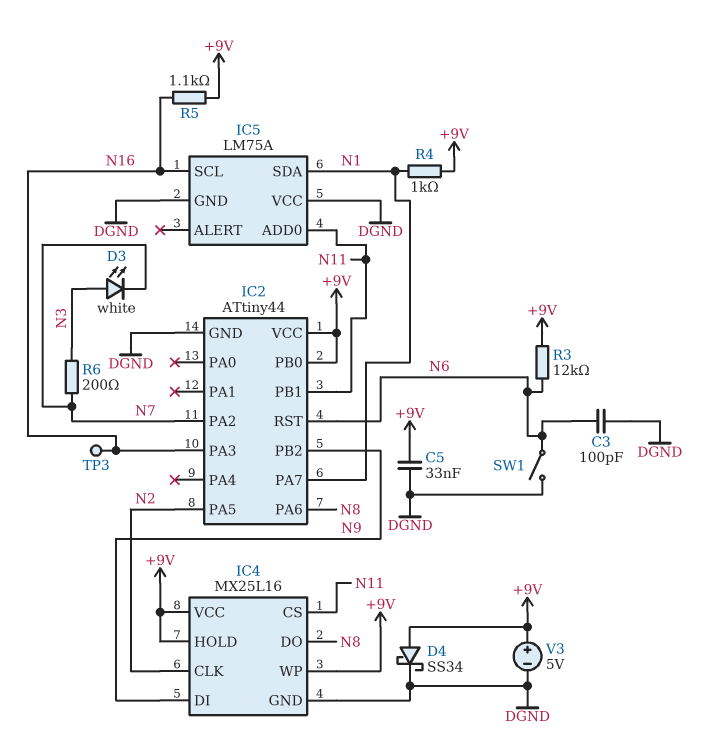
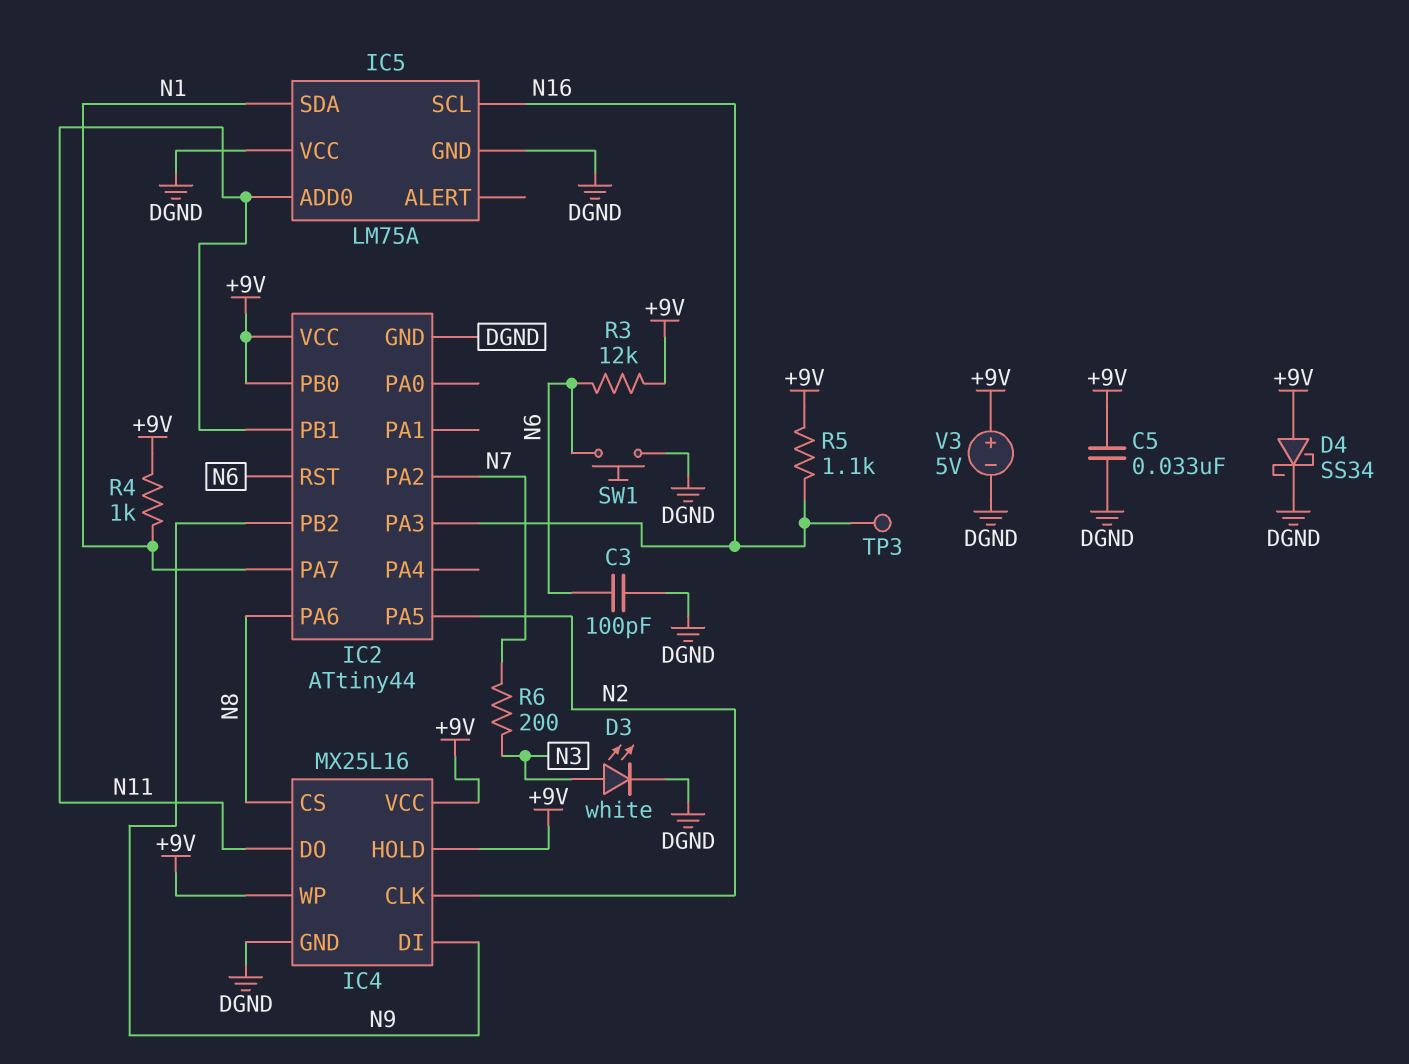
D3: LED white (A N3, K N7) -> LED white (A N3, K DGND)
IC4 pin CS: N11 -> N8
IC4 pin DO: N8 -> N11
SW1: switch (DGND, N6) -> button (DGND, N6)

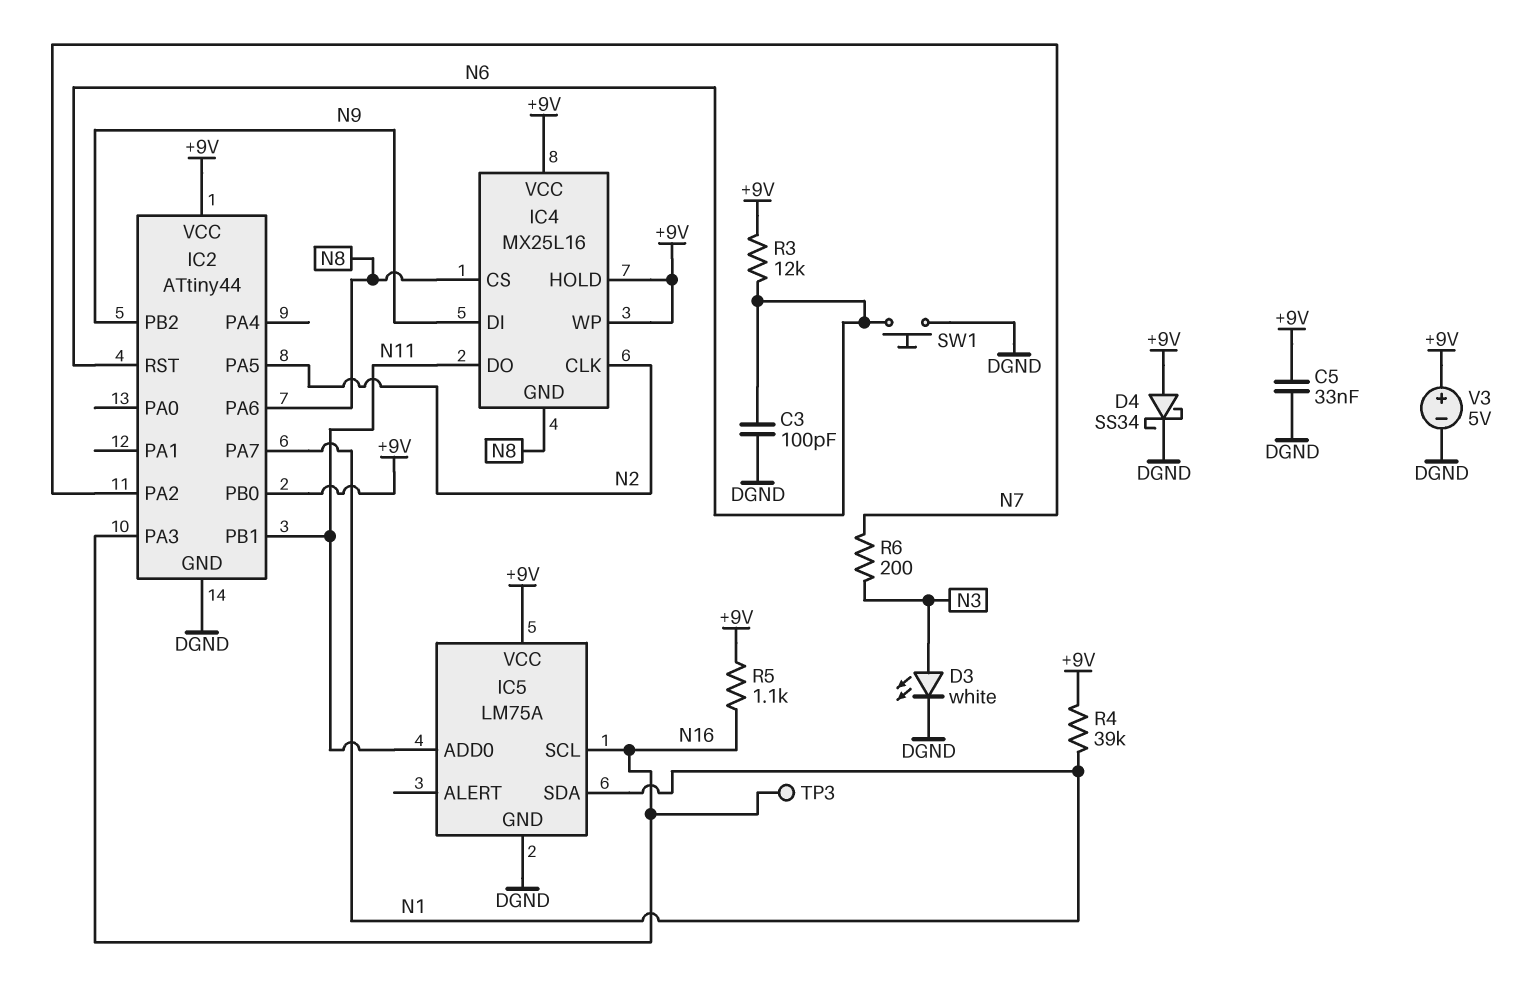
IC4 pin GND: DGND -> N8
IC5 pin VCC: DGND -> +9V
R4: 1k (+9V, N1) -> 39k (+9V, N1)

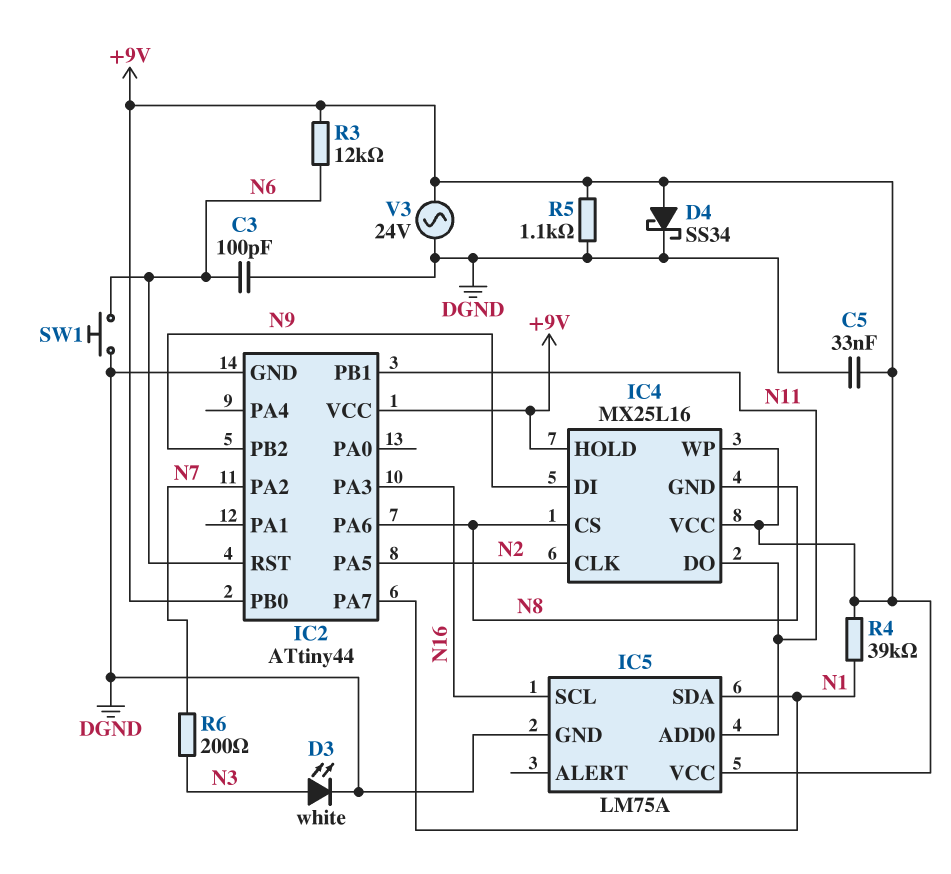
R5: 1.1k (+9V, N16) -> 1.1k (+9V, DGND)
TP3: test point (N16) -> none
V3: 5V (plus +9V, minus DGND) -> AC 24V (+9V, DGND)

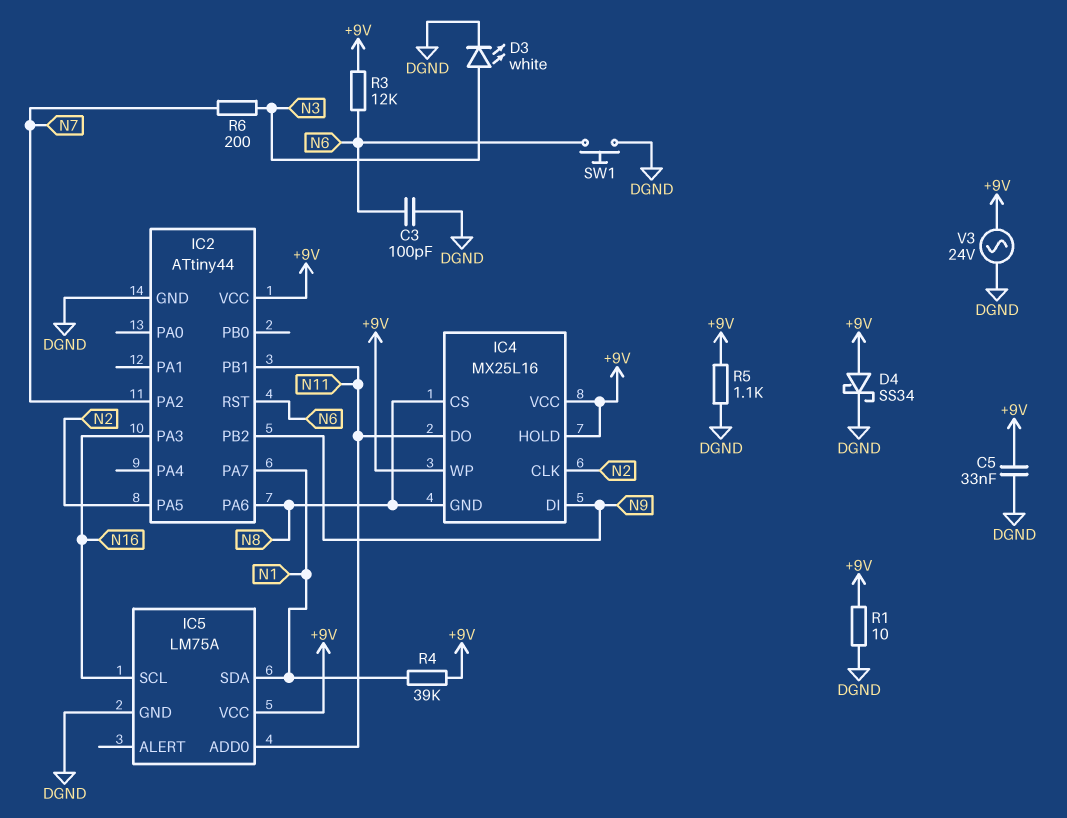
IC2 pin PB0: +9V -> none
R1: none -> 10 (+9V, DGND)

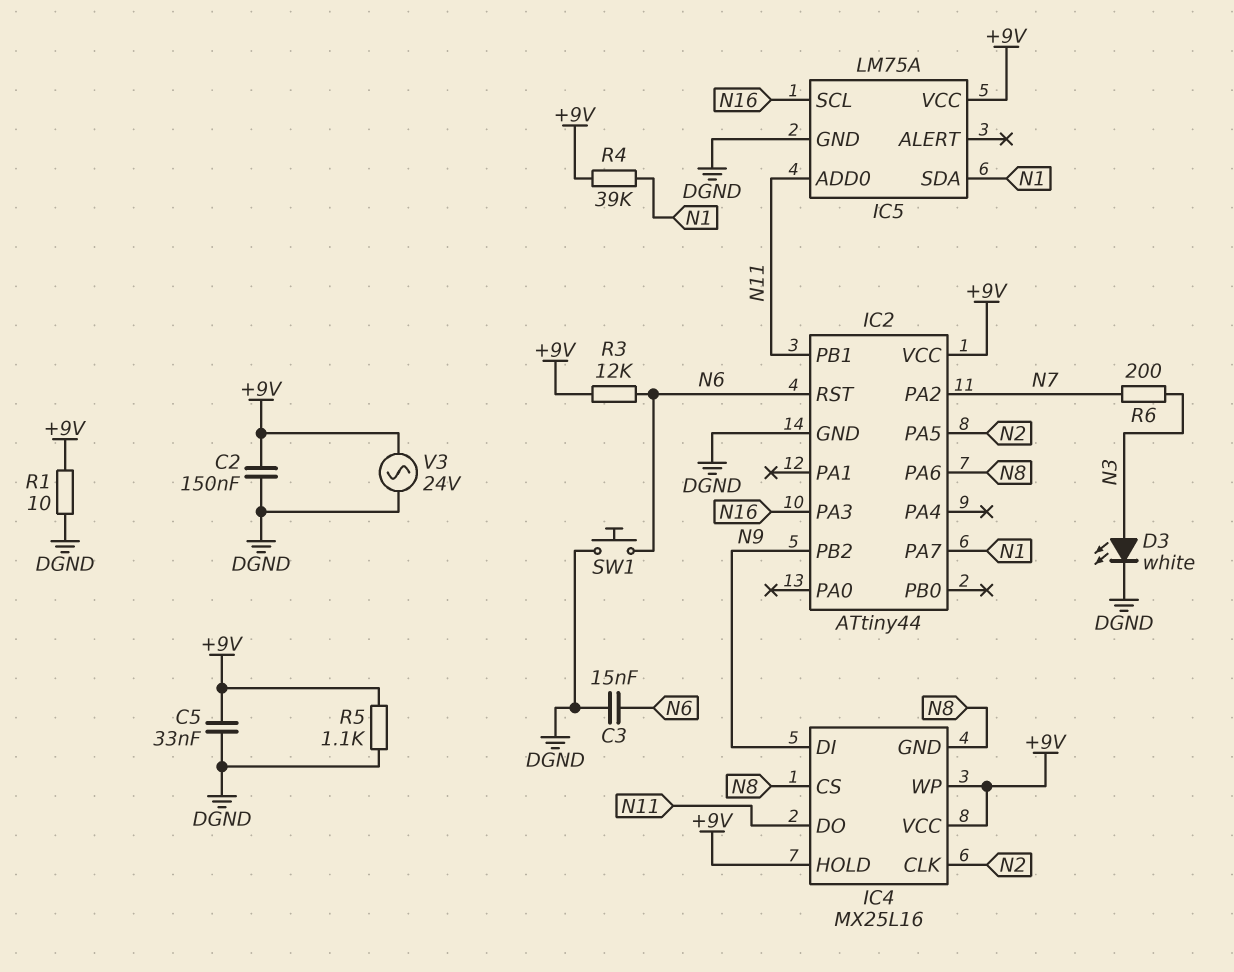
C2: none -> 150nF (+9V, DGND)
C3: 100pF (DGND, N6) -> 15nF (DGND, N6)
D4: schottky SS34 (A +9V, K DGND) -> none

